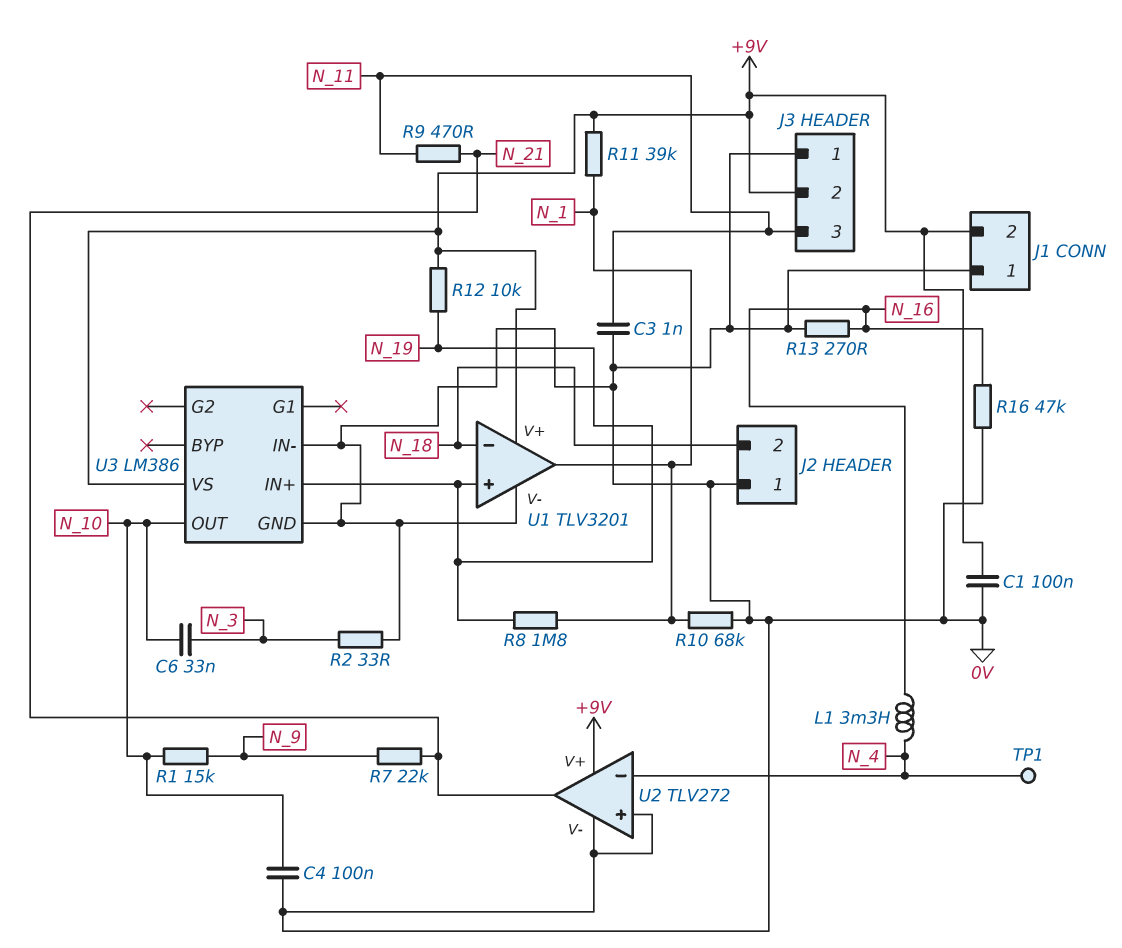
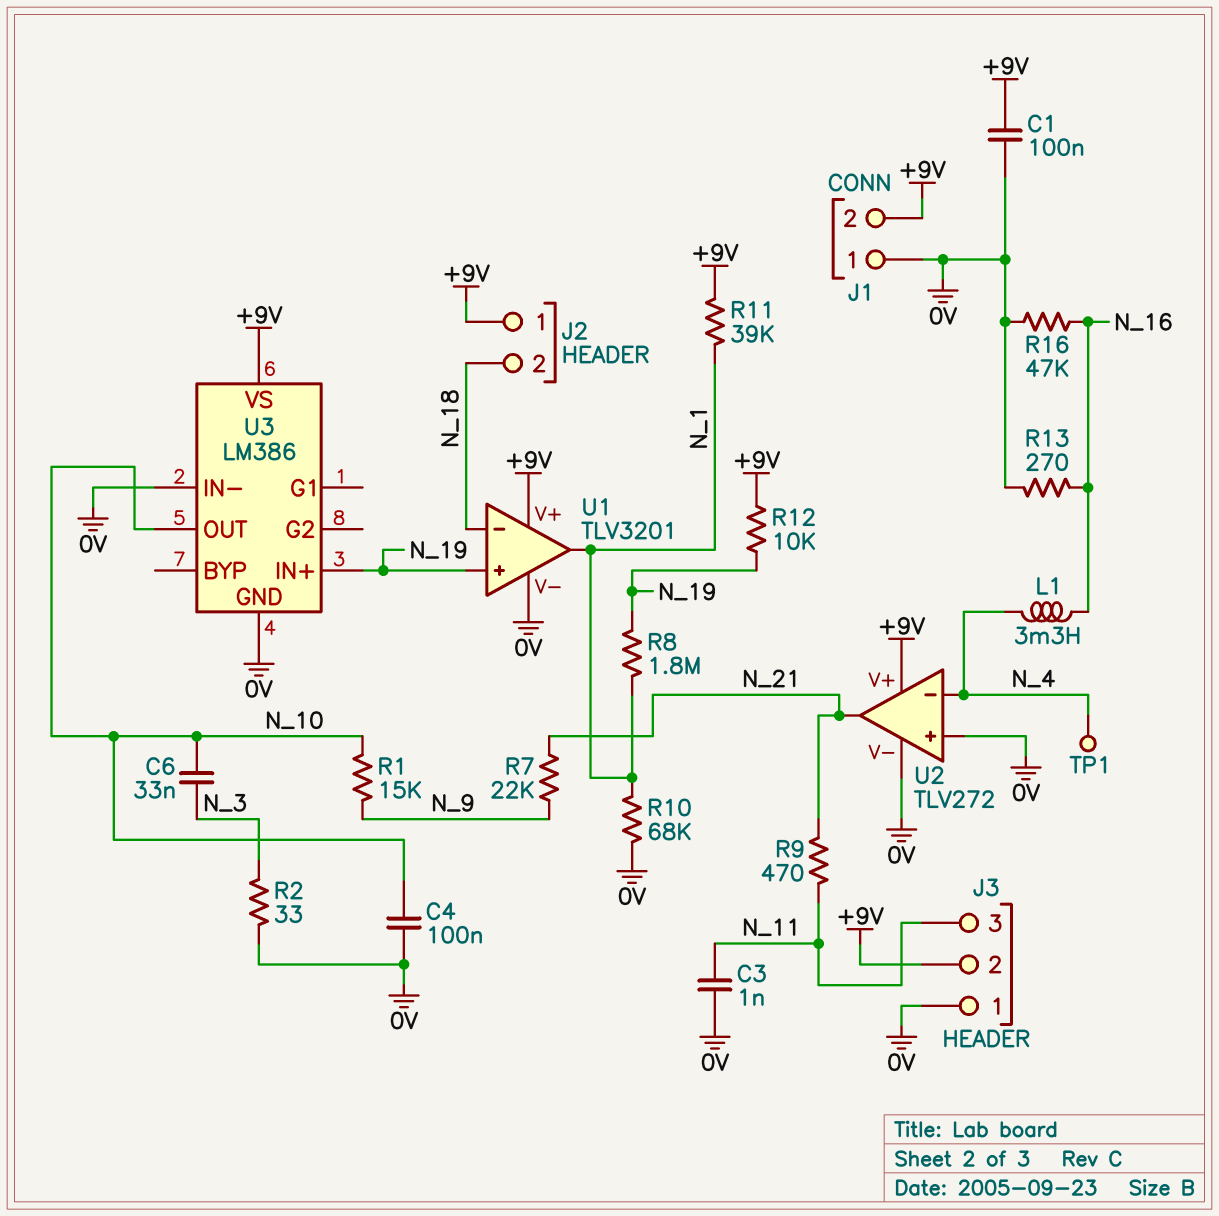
J2 pin 1: 0V -> +9V

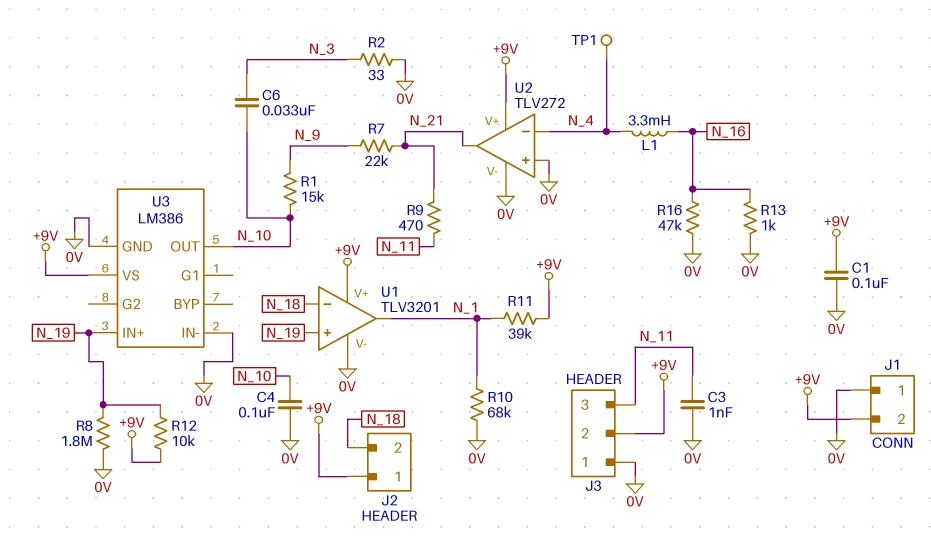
R8: 1.8M (N_1, N_19) -> 1.8M (0V, N_19)
R13: 270 (0V, N_16) -> 1k (0V, N_16)

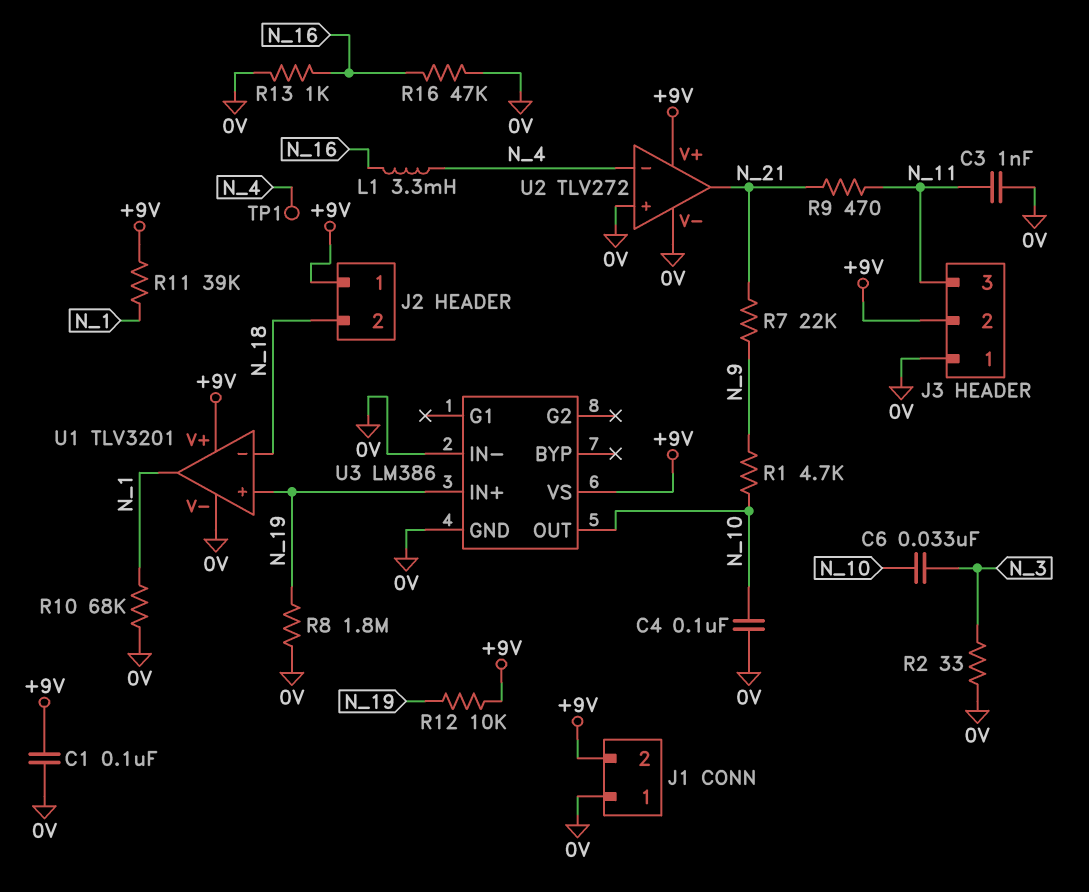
R1: 15k (N_9, N_10) -> 4.7k (N_9, N_10)

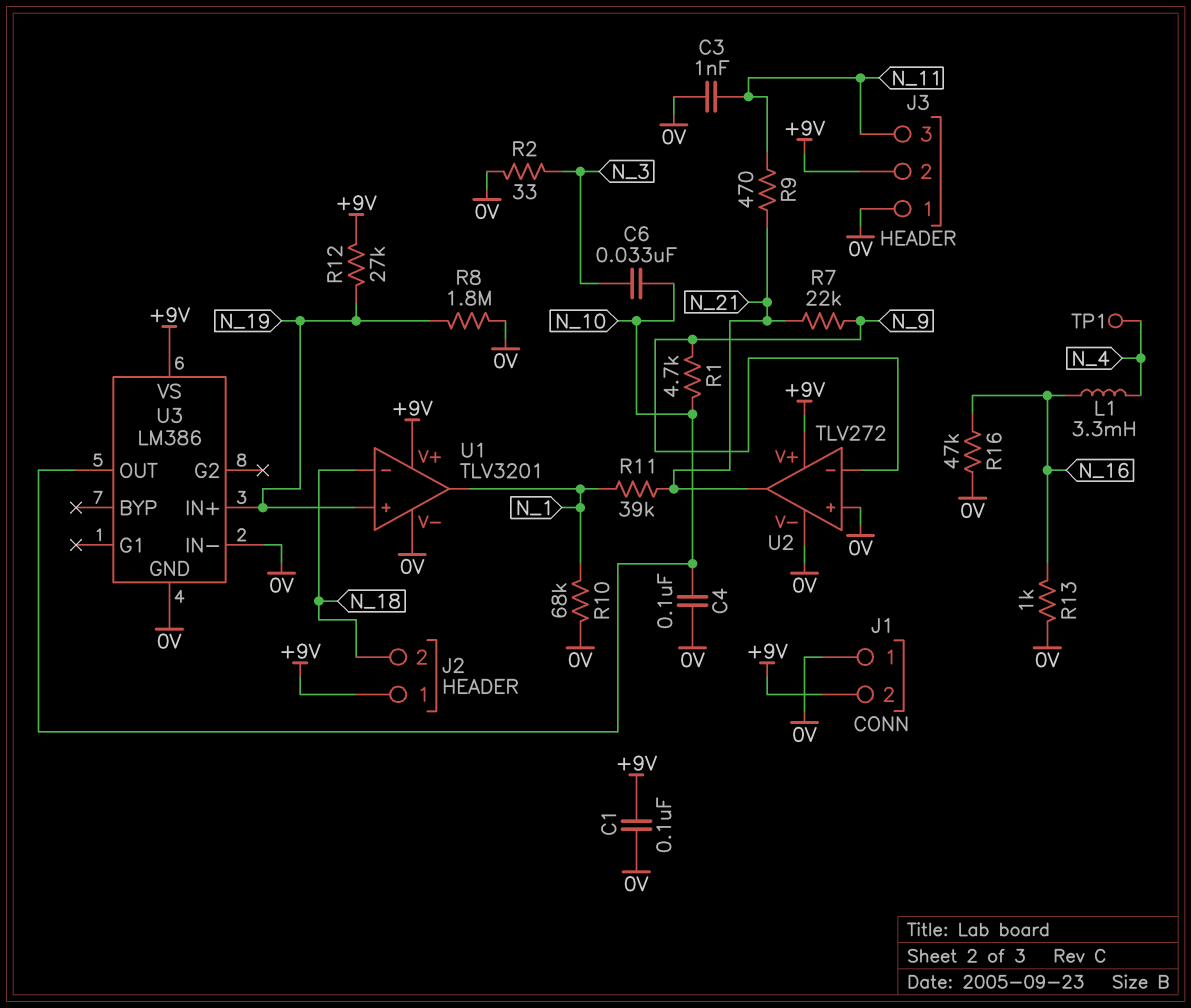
R11: 39k (+9V, N_1) -> 39k (N_1, N_21)
R12: 10k (+9V, N_19) -> 27k (+9V, N_19)
U2 pin in-: N_4 -> N_9

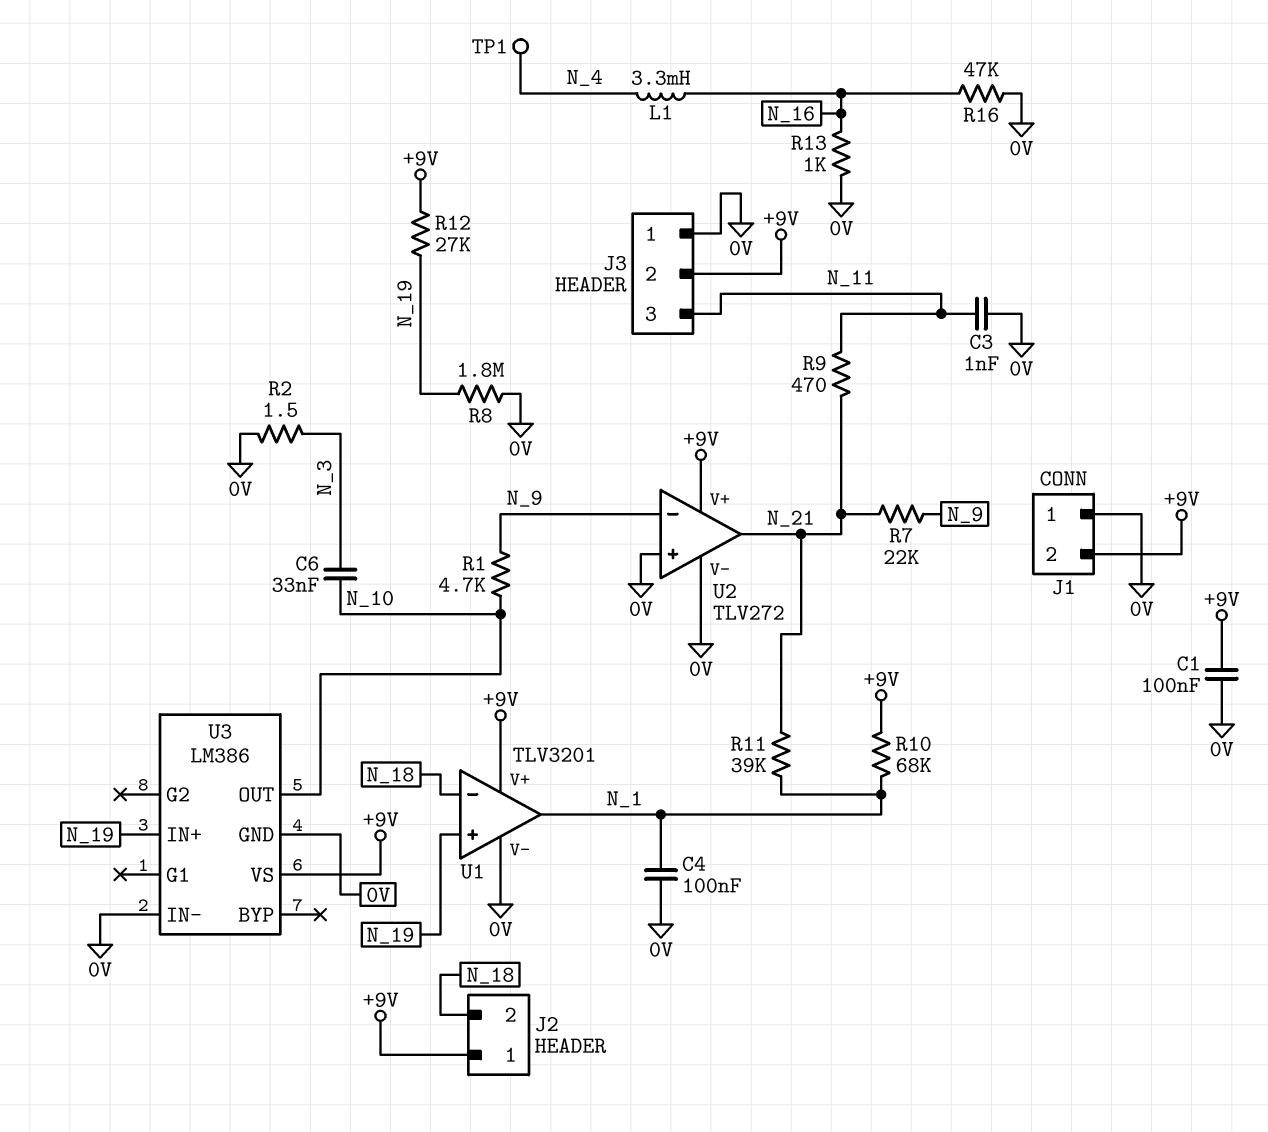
C4: 100nF (0V, N_10) -> 100nF (0V, N_1)
R2: 33 (0V, N_3) -> 1.5 (0V, N_3)
R10: 68k (0V, N_1) -> 68k (+9V, N_1)

